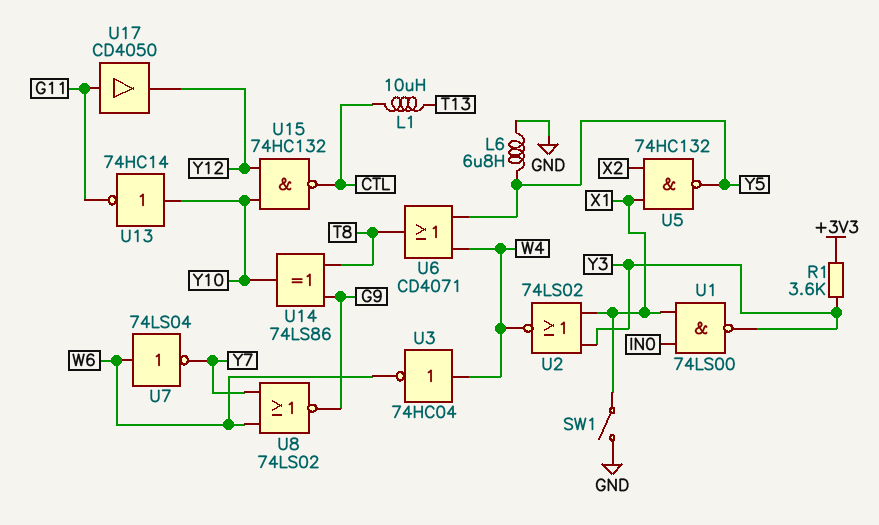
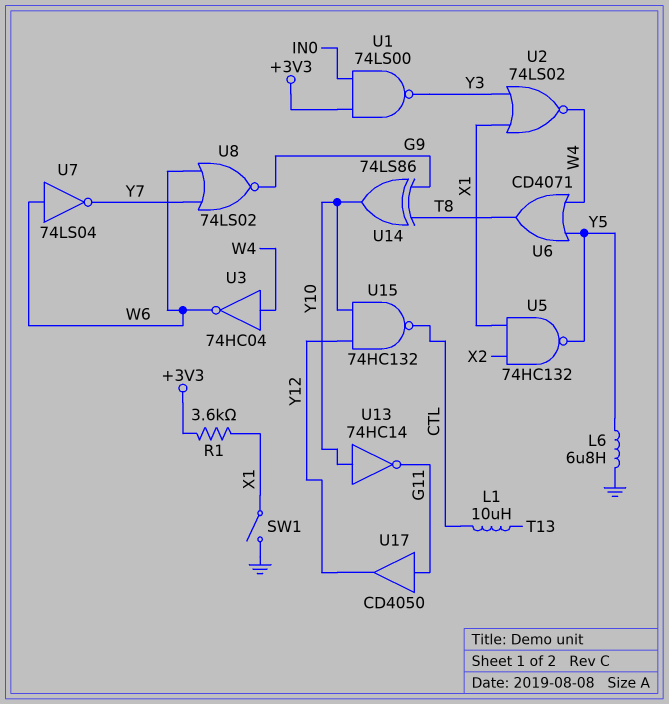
R1: 3.6k (+3V3, Y3) -> 3.6k (+3V3, X1)
U1: NAND 74LS00 (in IN0, in X1, out Y3) -> NAND 74LS00 (in +3V3, in IN0, out Y3)

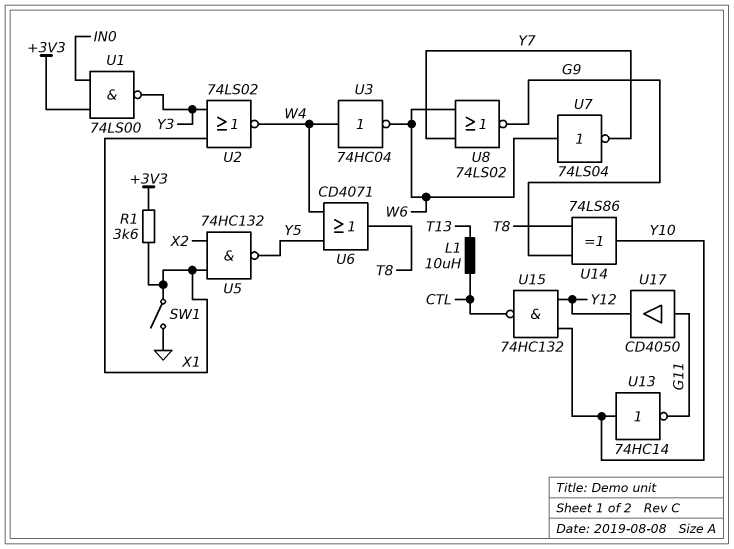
L6: 6.8uH (GND, Y5) -> none

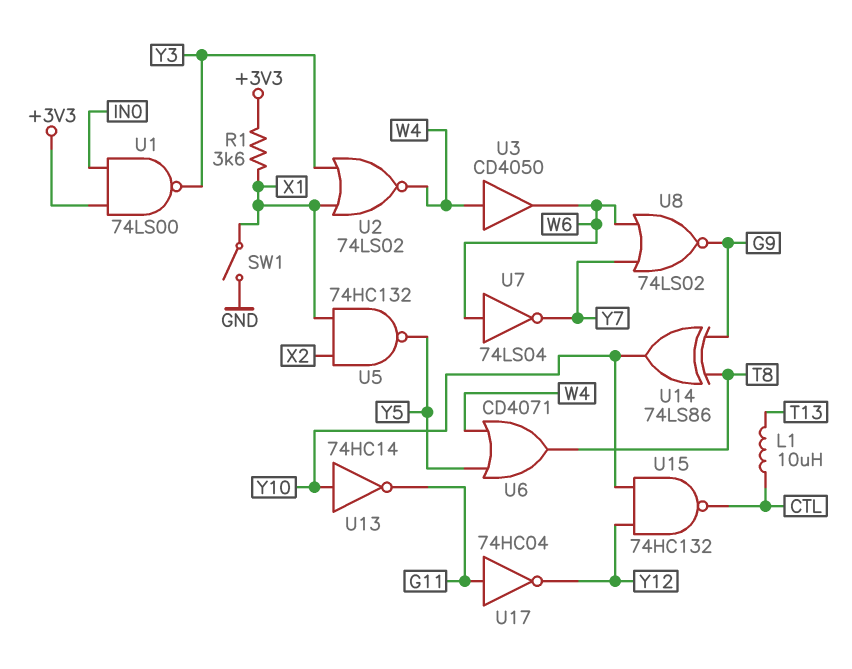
U3: NOT 74HC04 (in W4, out W6) -> buffer CD4050 (in W4, out W6)
U17: buffer CD4050 (in G11, out Y12) -> NOT 74HC04 (in G11, out Y12)

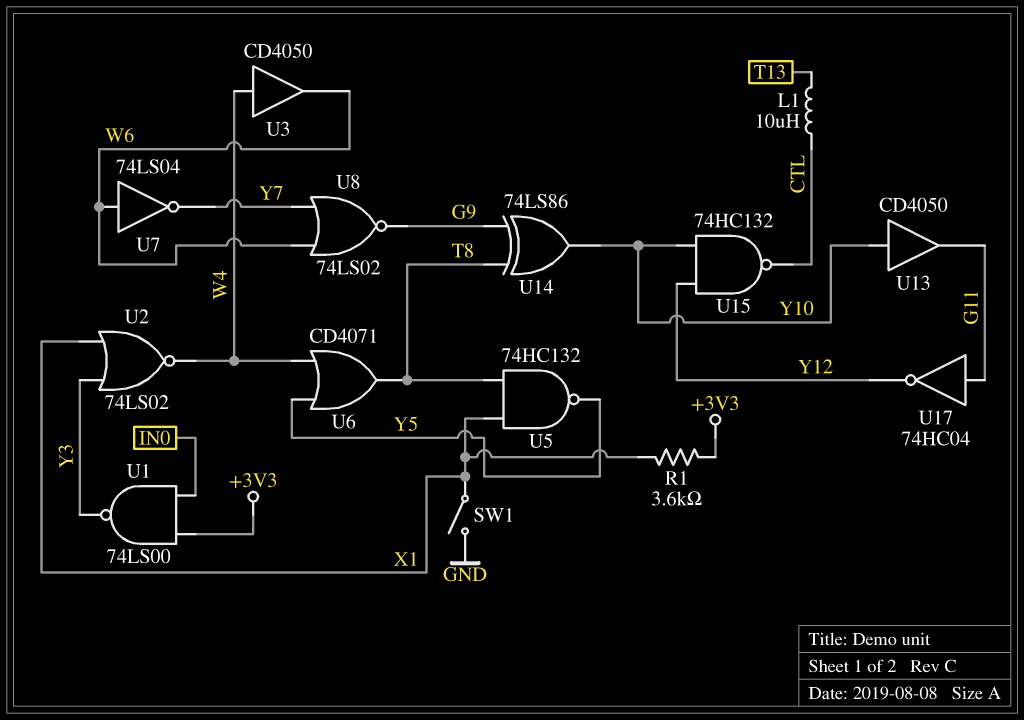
U5: NAND 74HC132 (in X1, in X2, out Y5) -> NAND 74HC132 (in T8, in X1, out Y5)
U13: NOT 74HC14 (in Y10, out G11) -> buffer CD4050 (in Y10, out G11)

